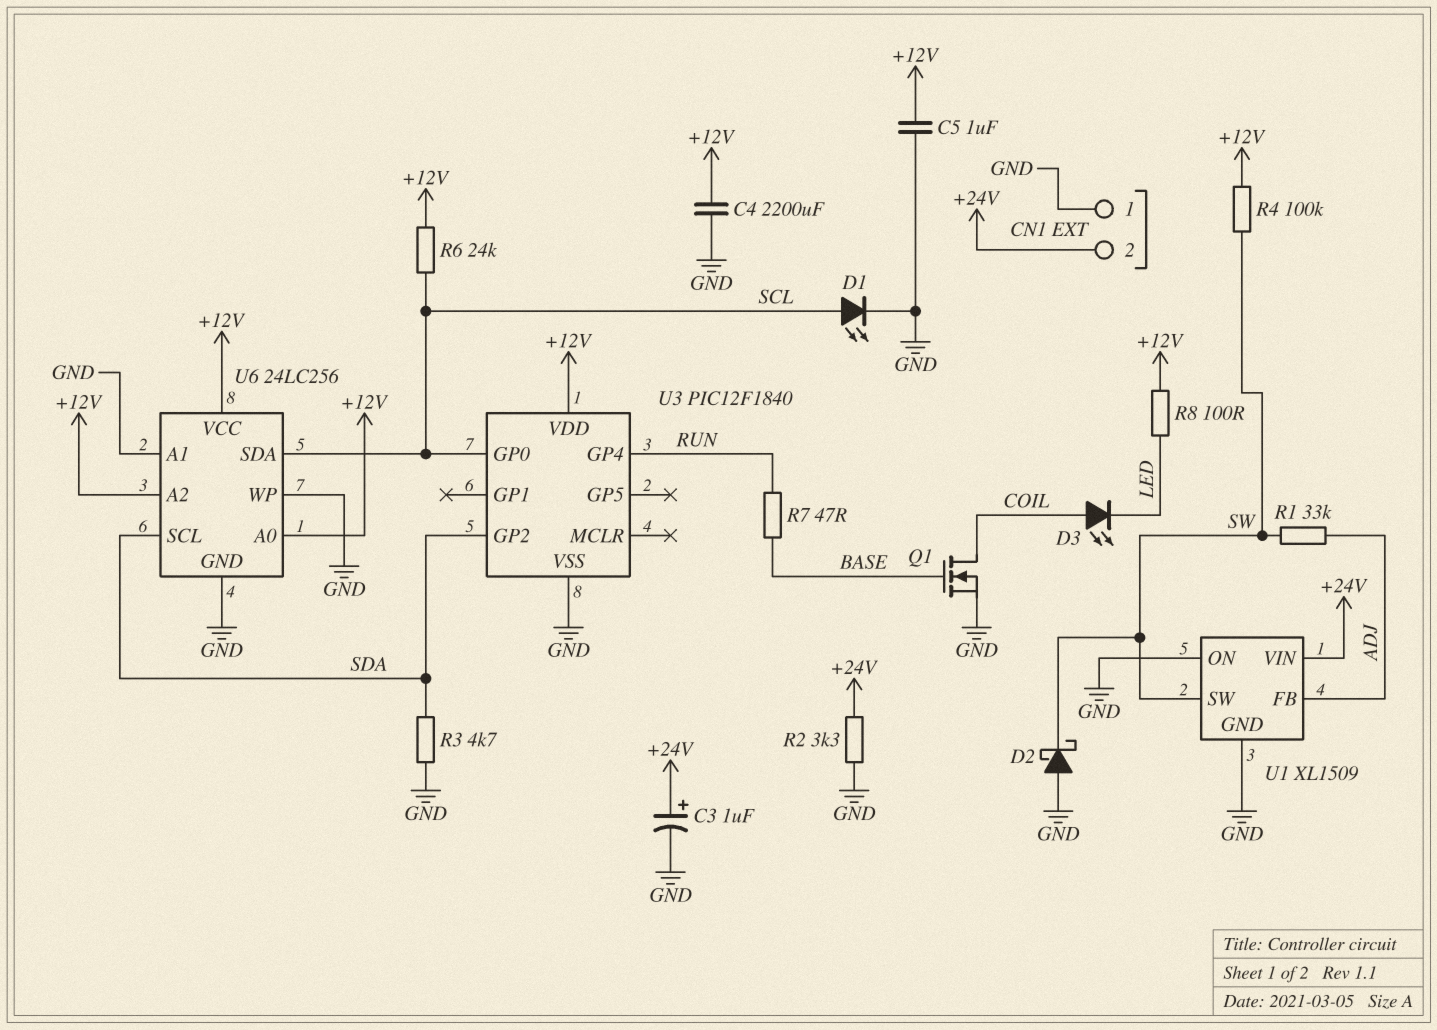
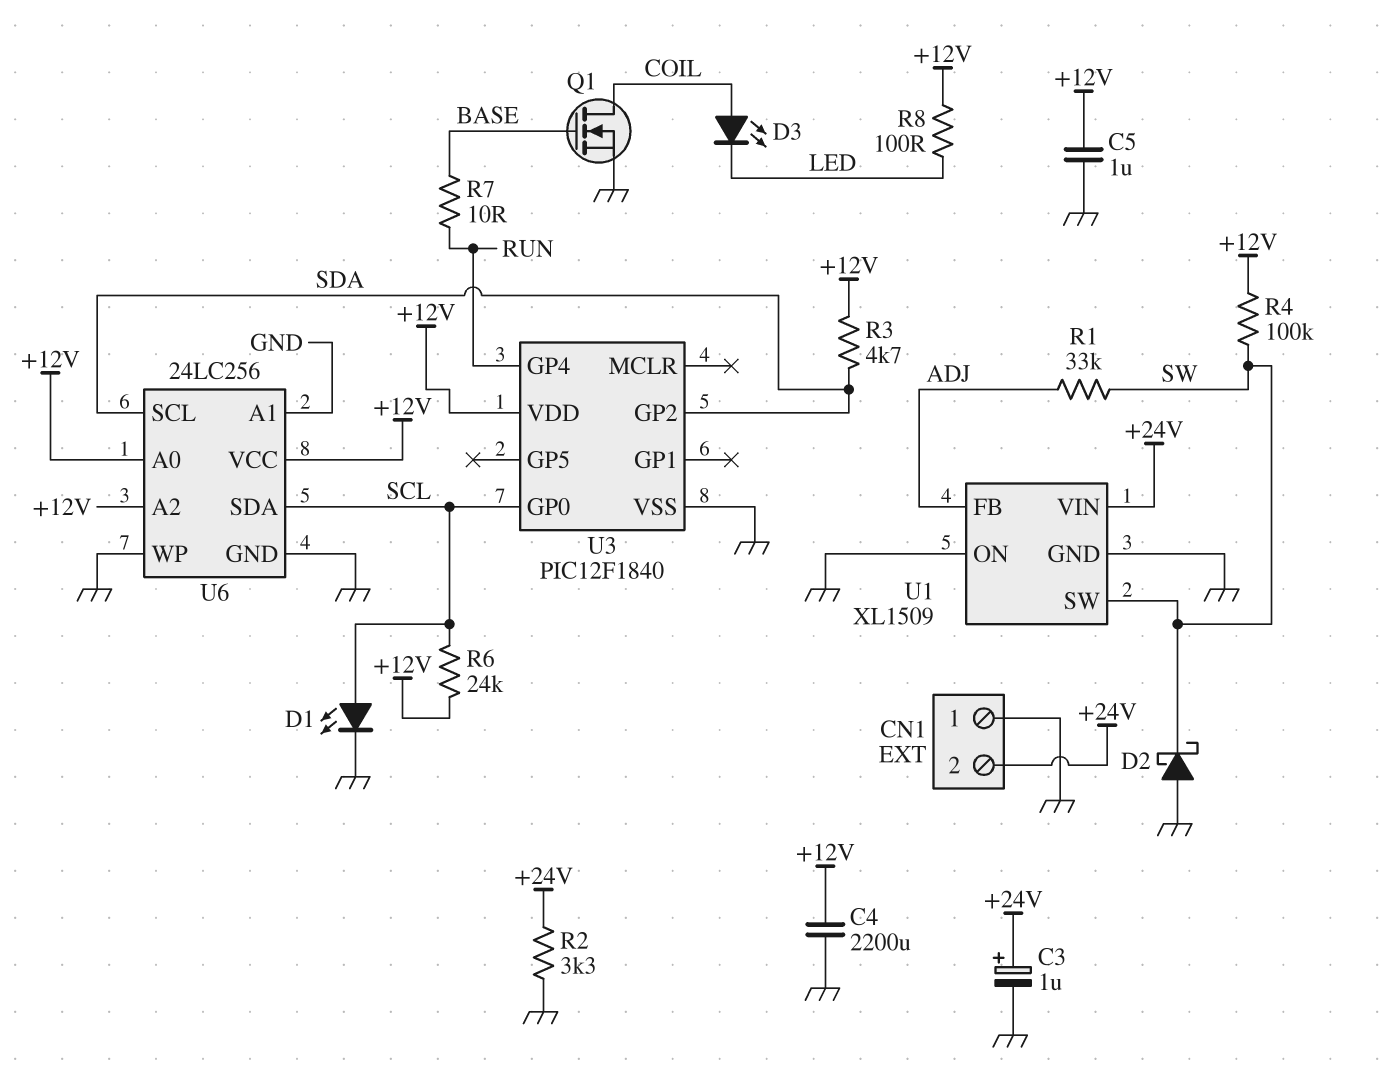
R3: 4.7k (GND, SDA) -> 4.7k (+12V, SDA)
R7: 47 (BASE, RUN) -> 10 (BASE, RUN)

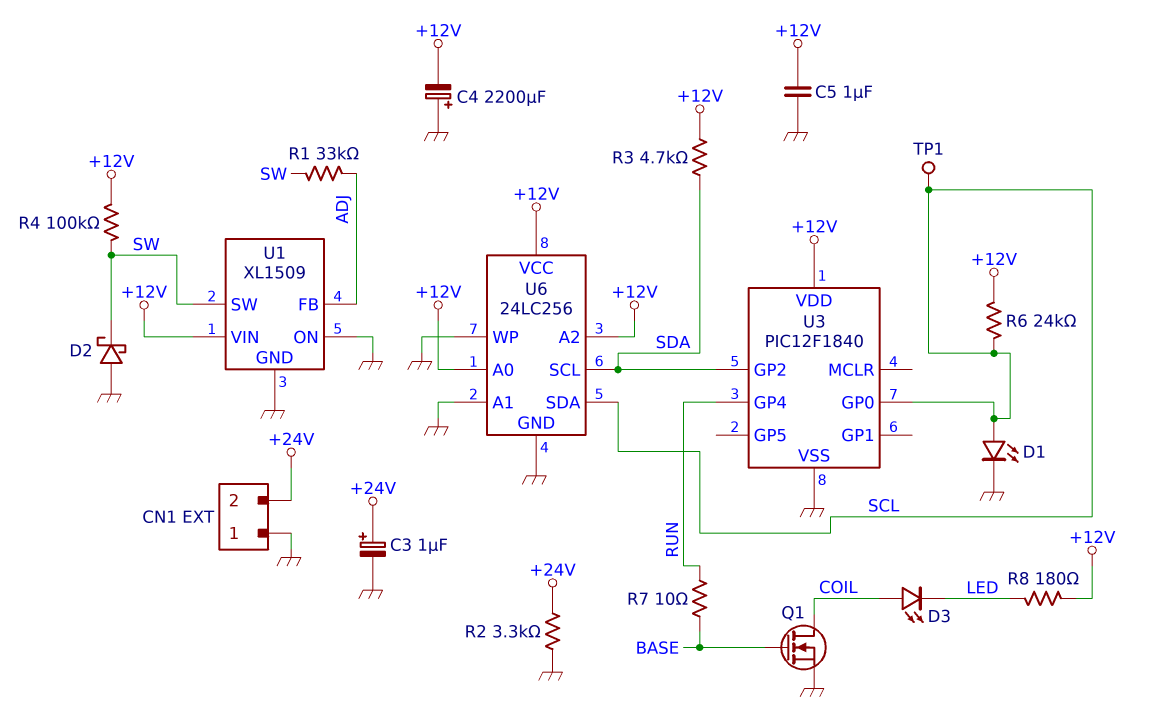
C4: 2200uF (+12V, GND) -> 2200uF (plus GND, minus +12V)
R8: 100 (+12V, LED) -> 180 (+12V, LED)
TP1: none -> test point (SCL)
U1 pin VIN: +24V -> +12V

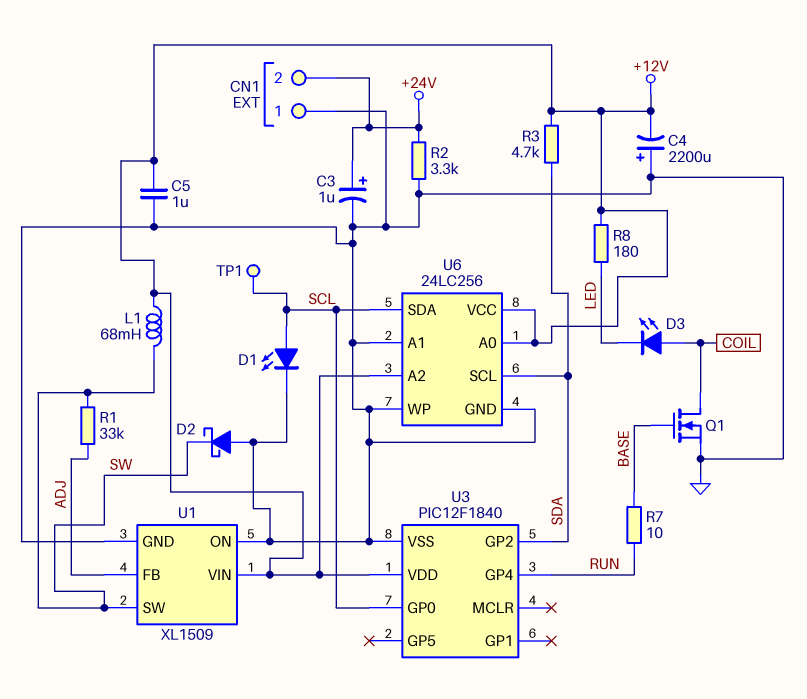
L1: none -> 68mH (+12V, SW)
R4: 100k (+12V, SW) -> none
R6: 24k (+12V, SCL) -> none

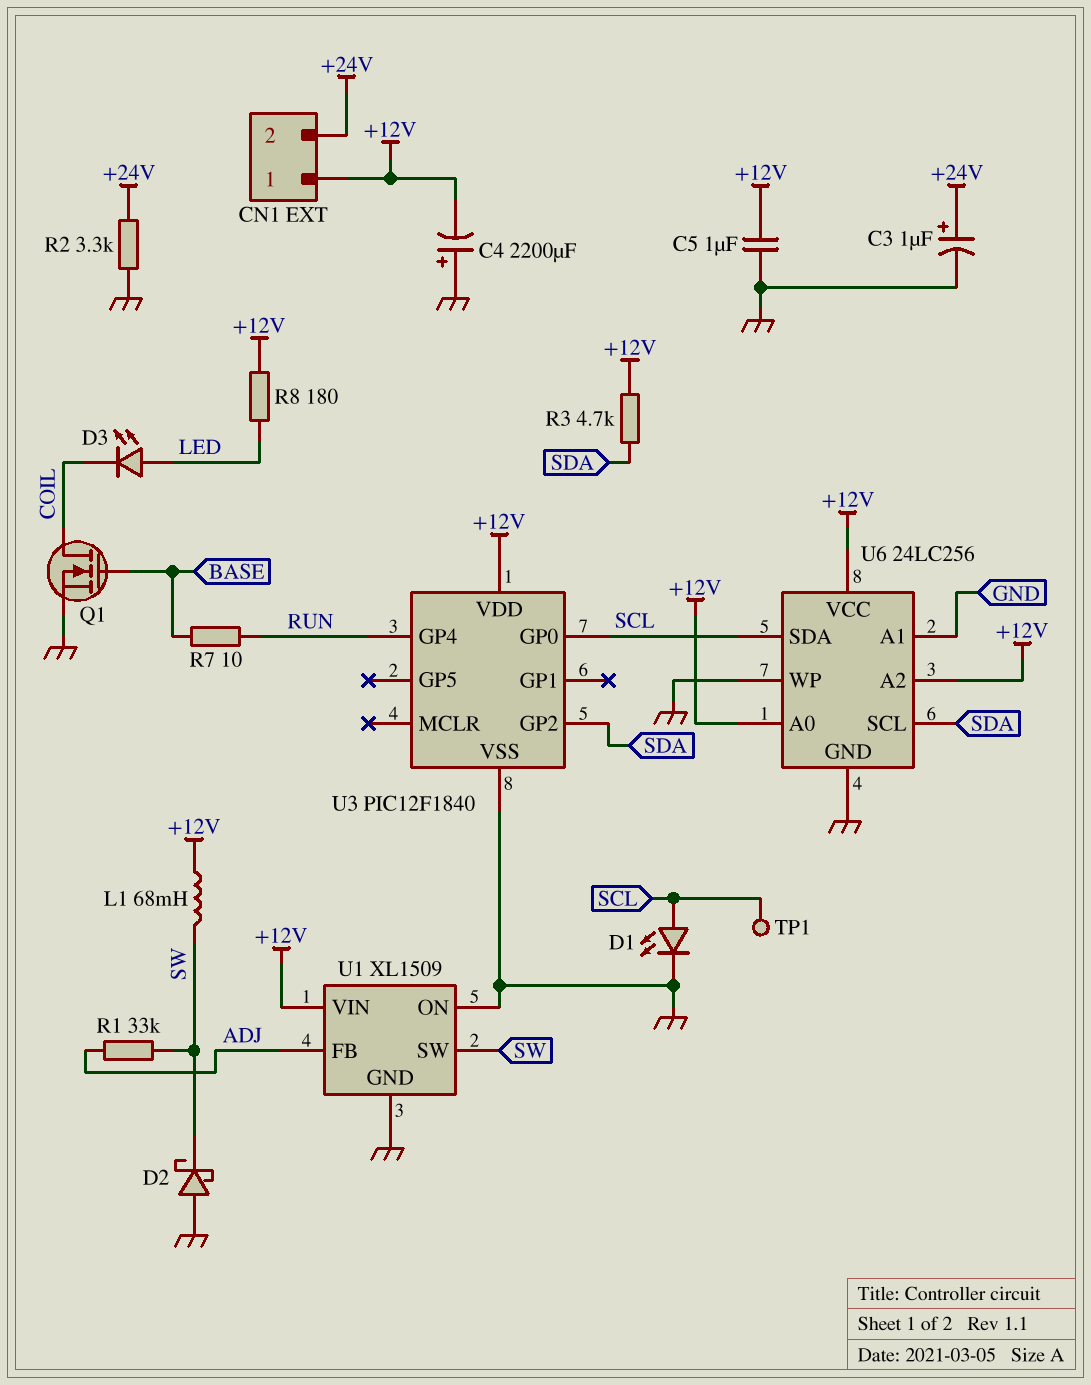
CN1 pin 1: GND -> +12V
D3: LED (A COIL, K LED) -> LED (A LED, K COIL)

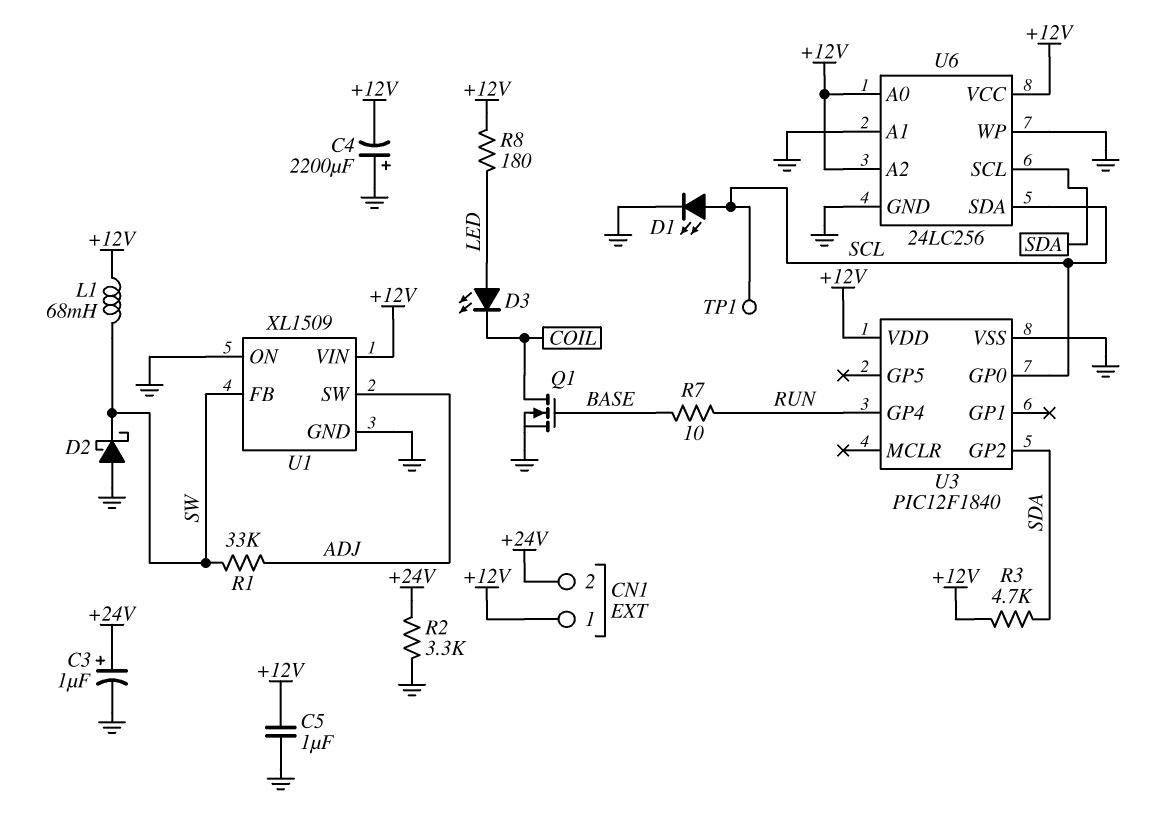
U1 pin FB: ADJ -> SW
U1 pin SW: SW -> ADJ

